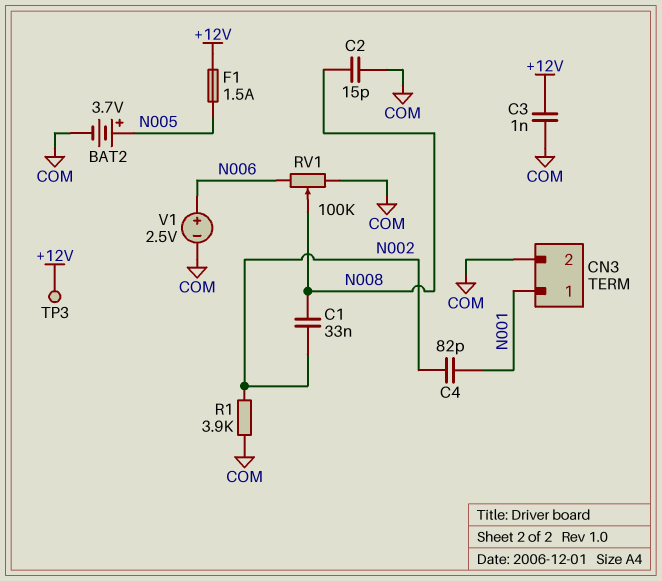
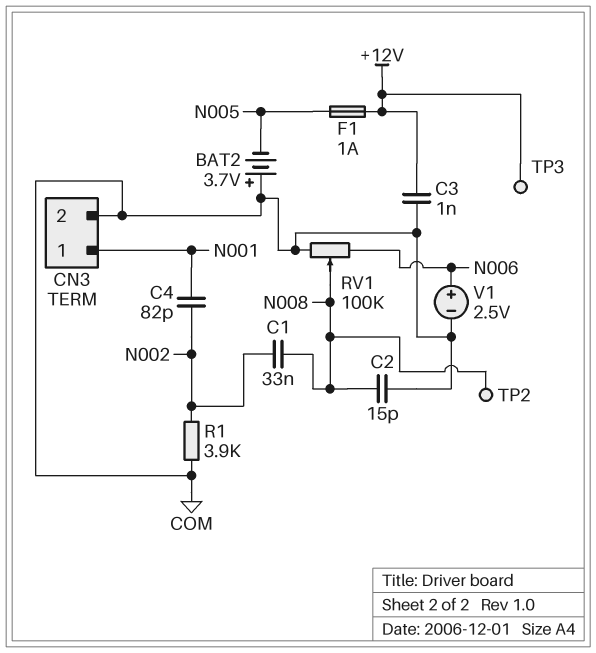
BAT2: 3.7V (plus N005, minus COM) -> 3.7V (plus COM, minus N005)
F1: 1.5A (+12V, N005) -> 1A (+12V, N005)
TP2: none -> test point (N008)

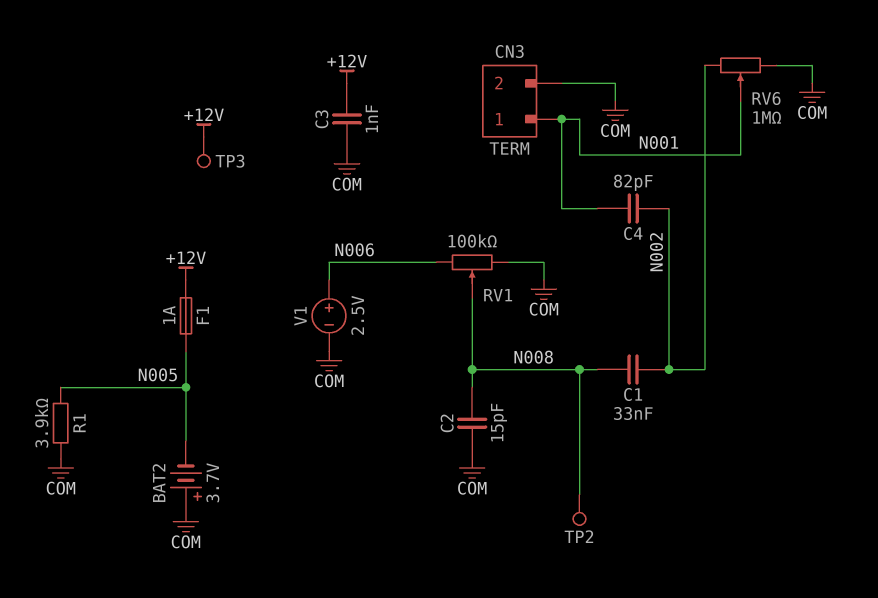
R1: 3.9k (COM, N002) -> 3.9k (COM, N005)
RV6: none -> 1M (COM, N002, wiper N001)

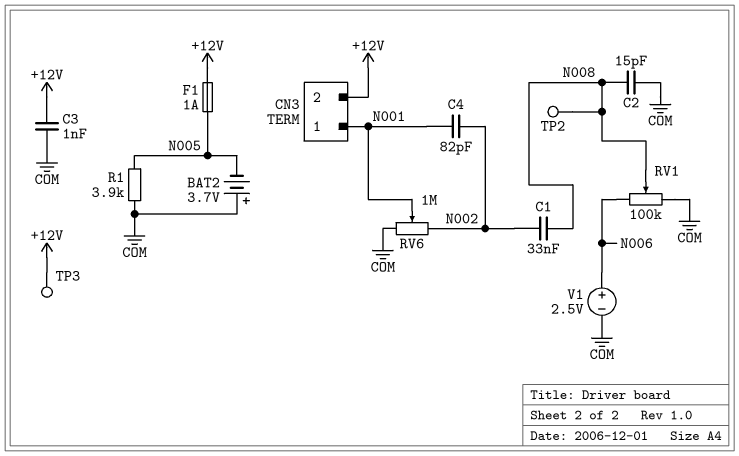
CN3 pin 2: COM -> +12V

